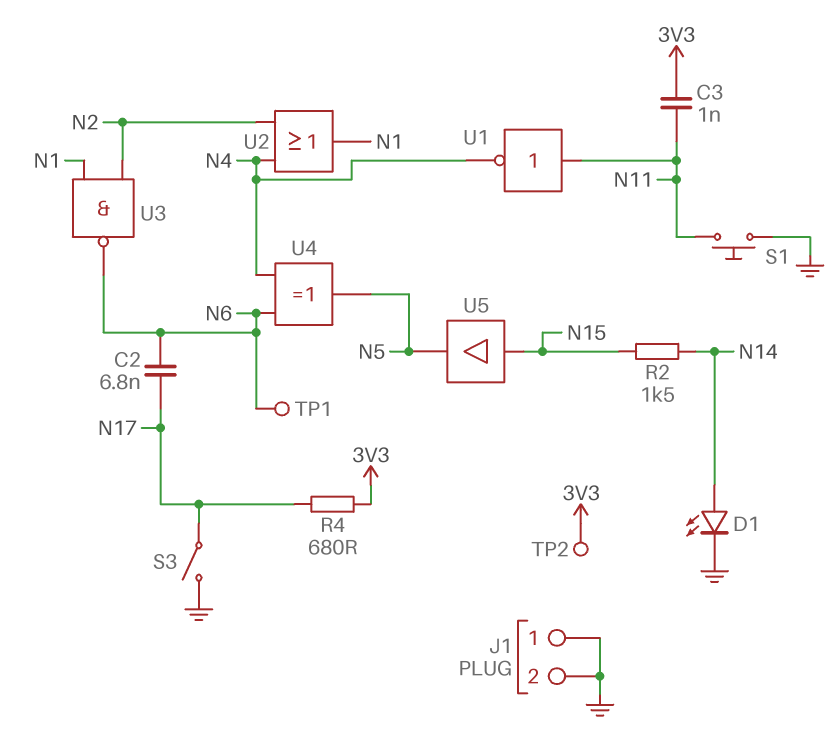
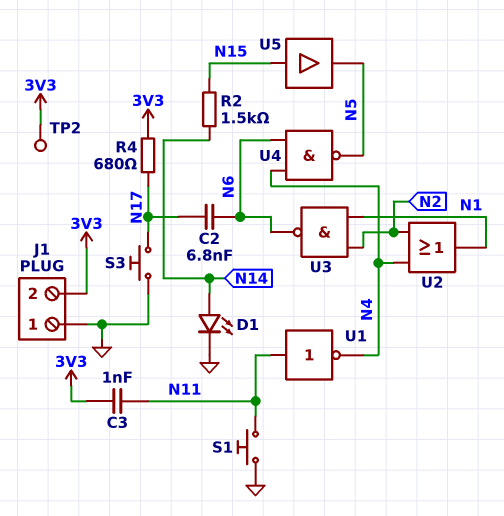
J1 pin 2: GND -> 3V3
S3: switch (GND, N17) -> button (GND, N17)
TP1: test point (N6) -> none
U4: XOR (in N4, in N6, out N5) -> NAND (in N4, in N6, out N5)

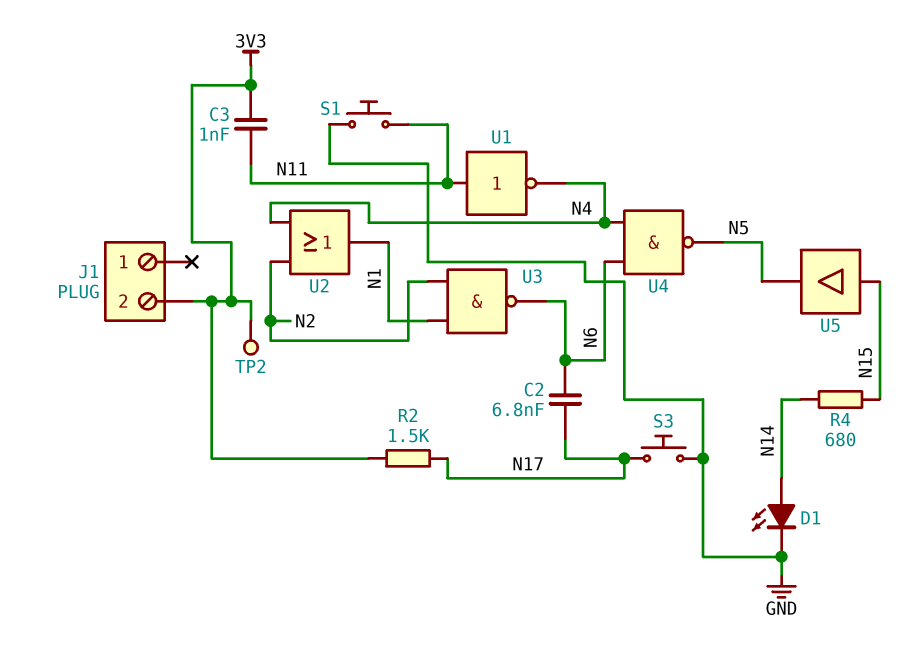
J1 pin 1: GND -> none
R2: 1.5k (N14, N15) -> 1.5k (3V3, N17)
R4: 680 (3V3, N17) -> 680 (N14, N15)

